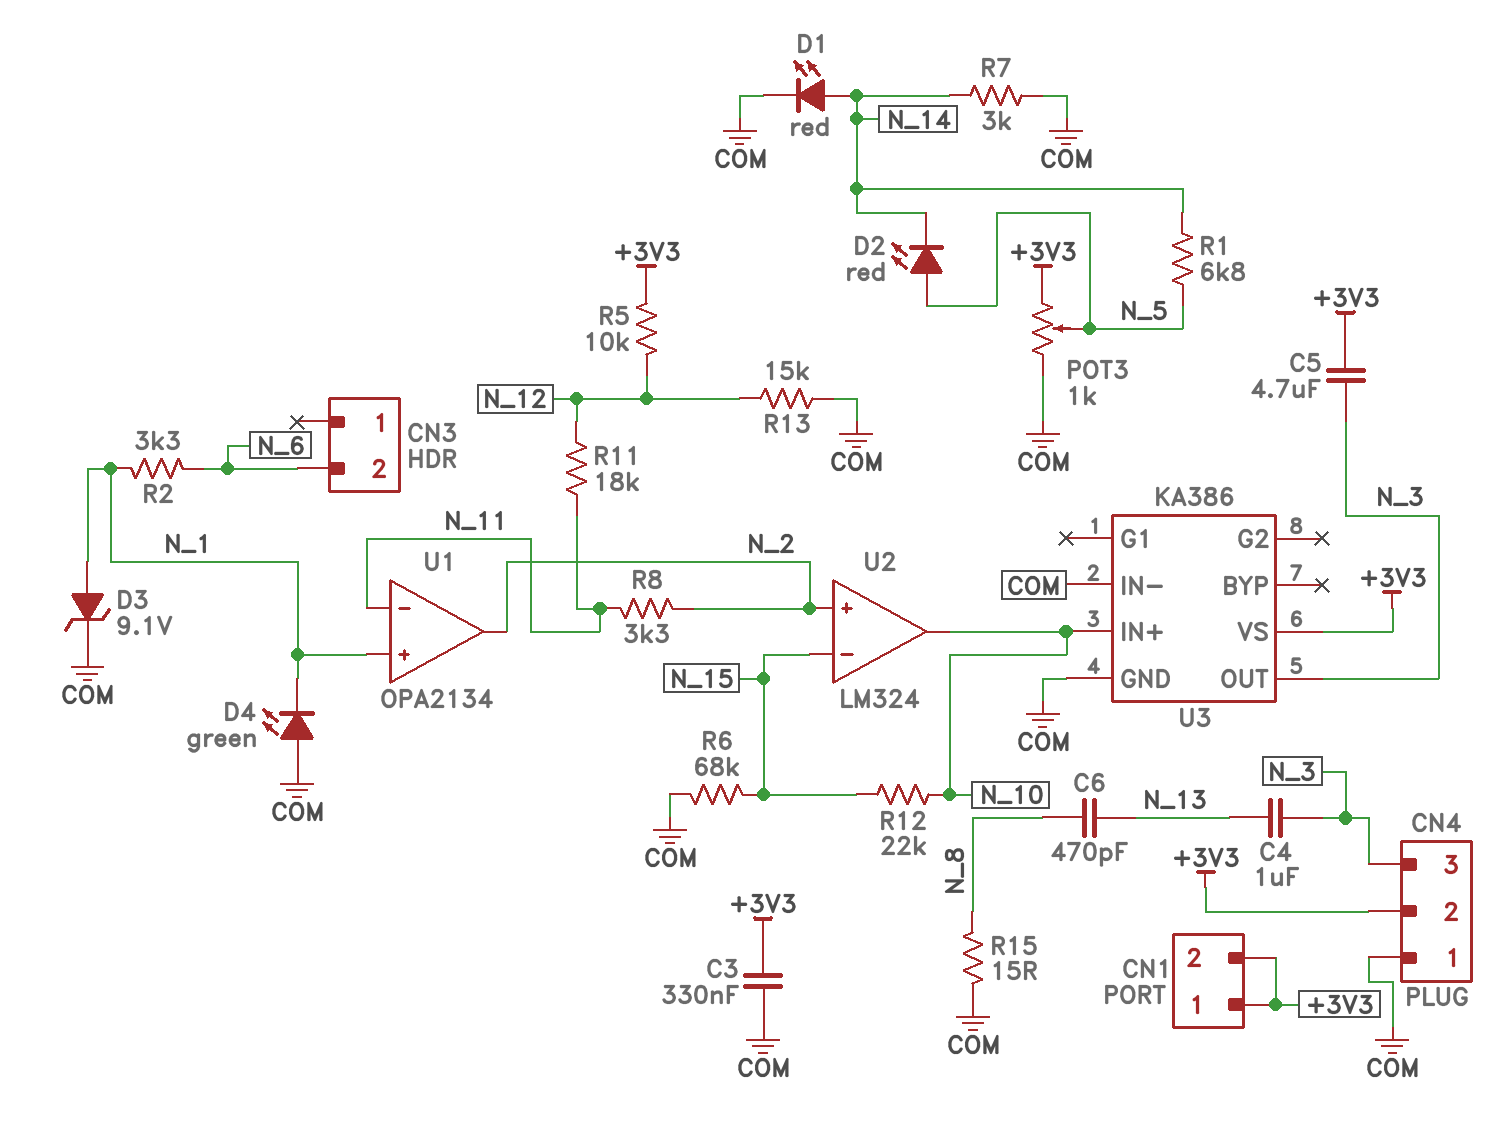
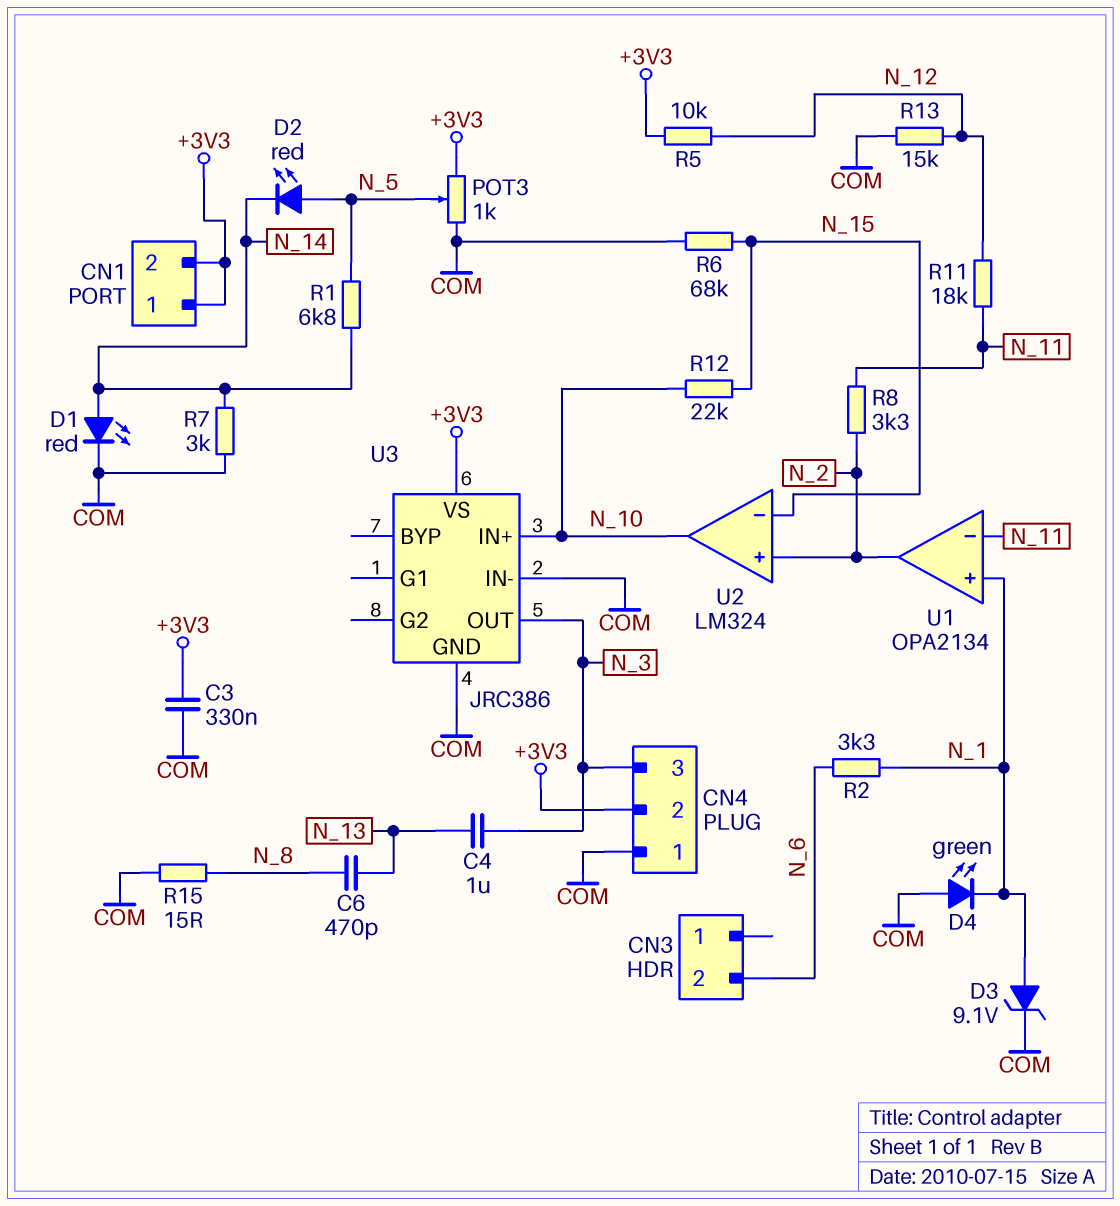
C5: 4.7uF (+3V3, N_3) -> none
U3: KA386 -> JRC386

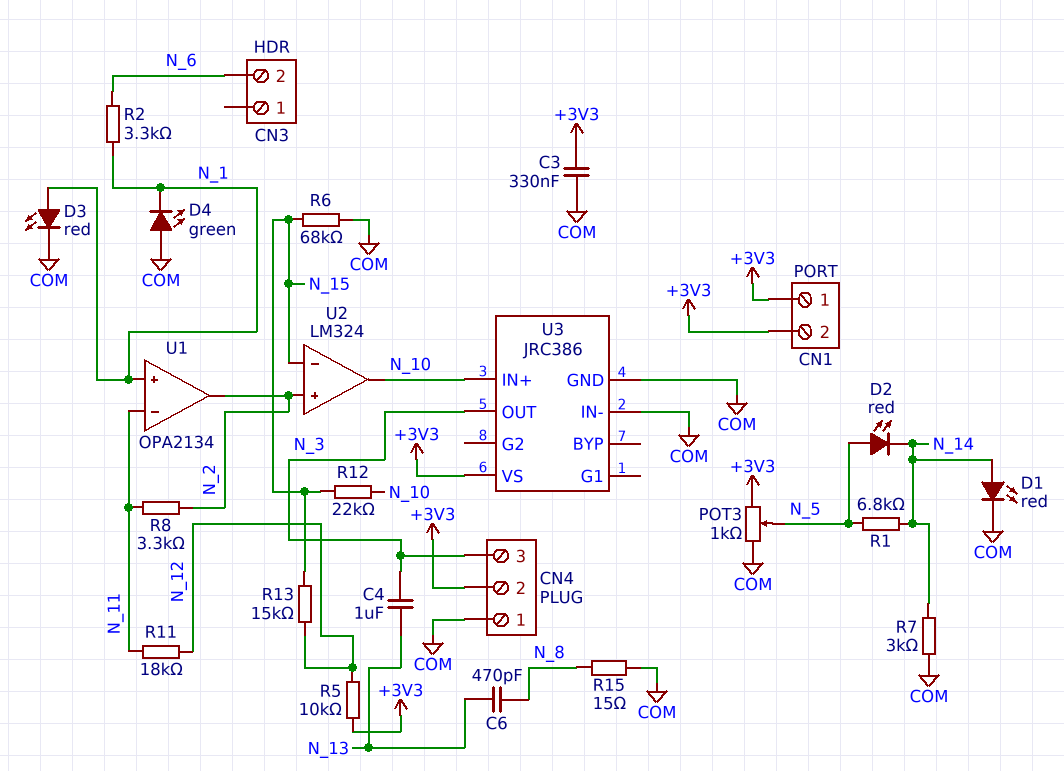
D3: zener 9.1V (A N_1, K COM) -> LED red (A N_1, K COM)
R13: 15k (COM, N_12) -> 15k (N_12, N_15)

